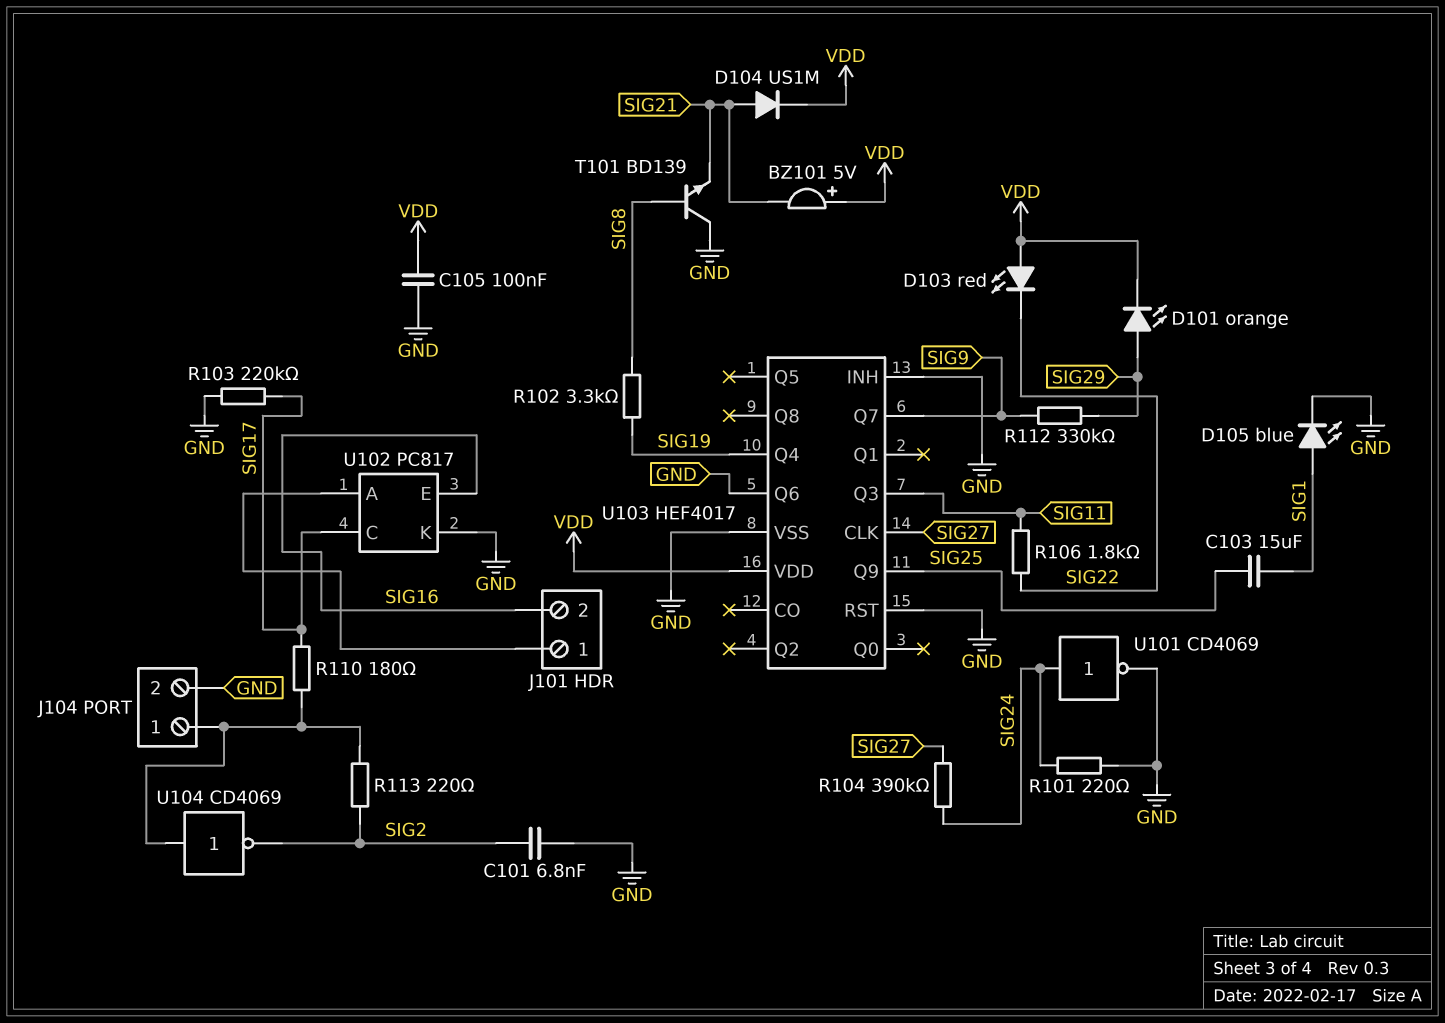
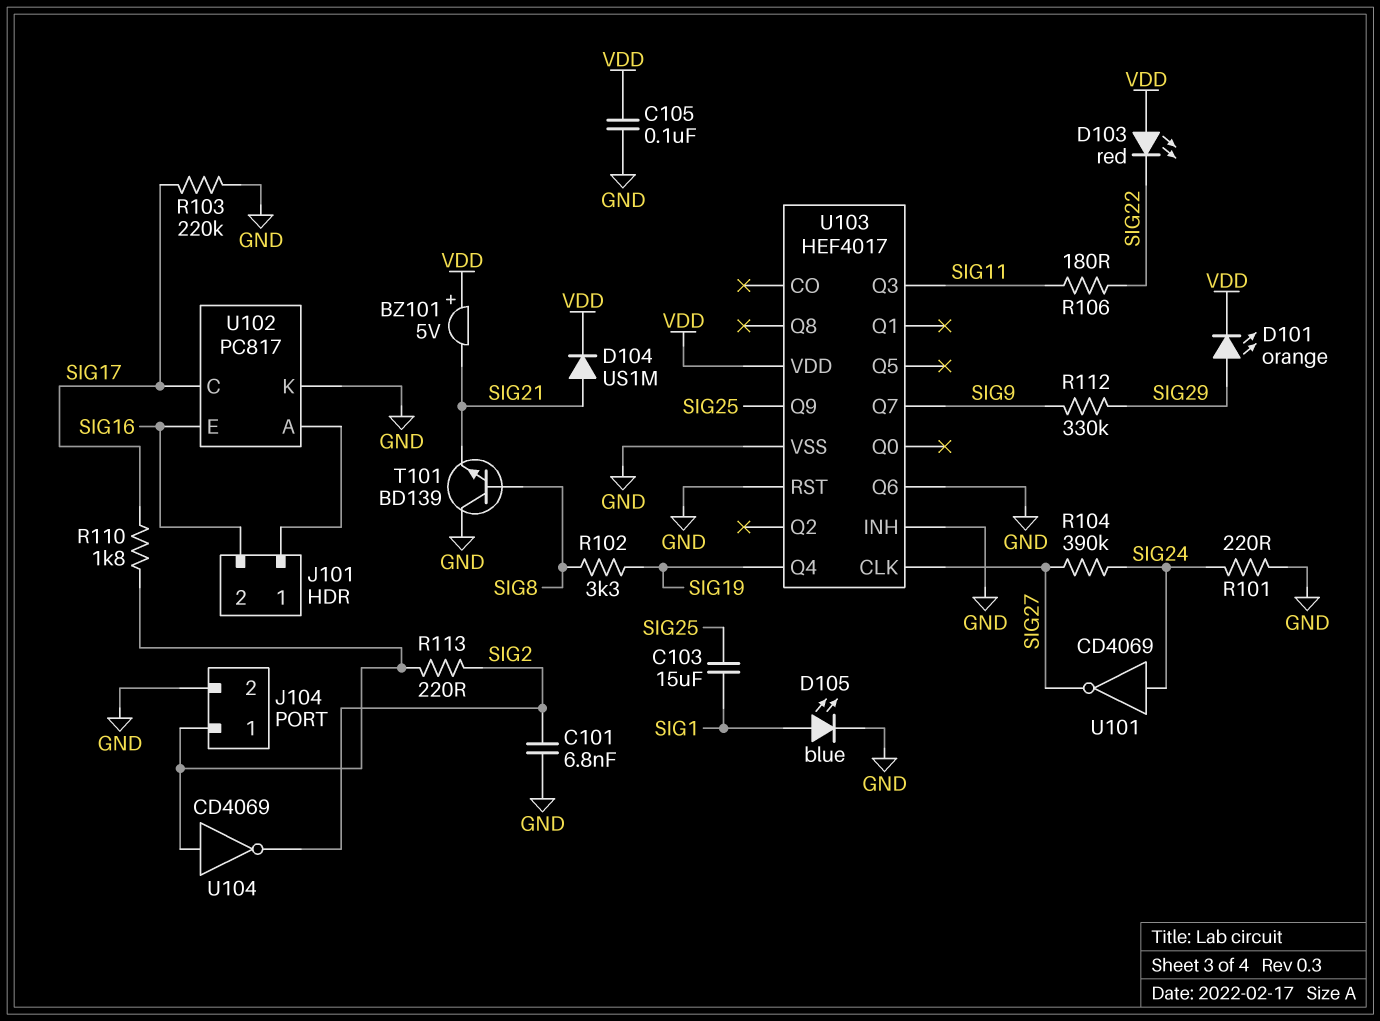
R106: 1.8k (SIG11, SIG22) -> 180 (SIG11, SIG22)
R110: 180 (J104/1, SIG17) -> 1.8k (J104/1, SIG17)
U101: NOT CD4069 (in SIG24, out GND) -> NOT CD4069 (in SIG24, out SIG27)

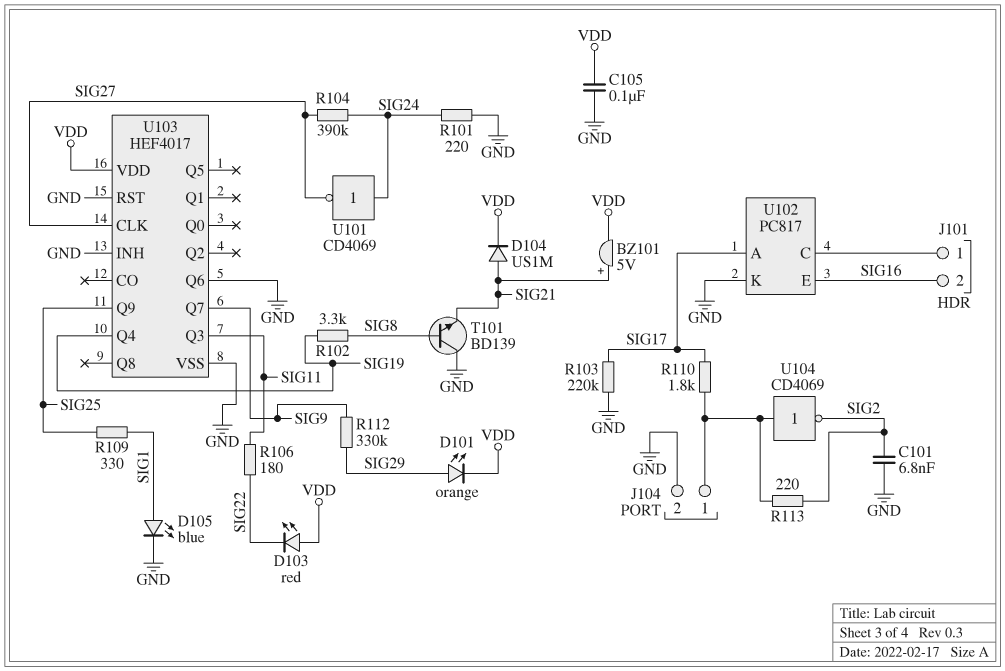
BZ101: buzzer 5V (plus VDD, minus SIG21) -> buzzer 5V (plus SIG21, minus VDD)
C103: 15uF (SIG1, SIG25) -> none
R109: none -> 330 (SIG1, SIG25)
U102 pin A: J101/1 -> SIG17
U102 pin C: SIG17 -> J101/1

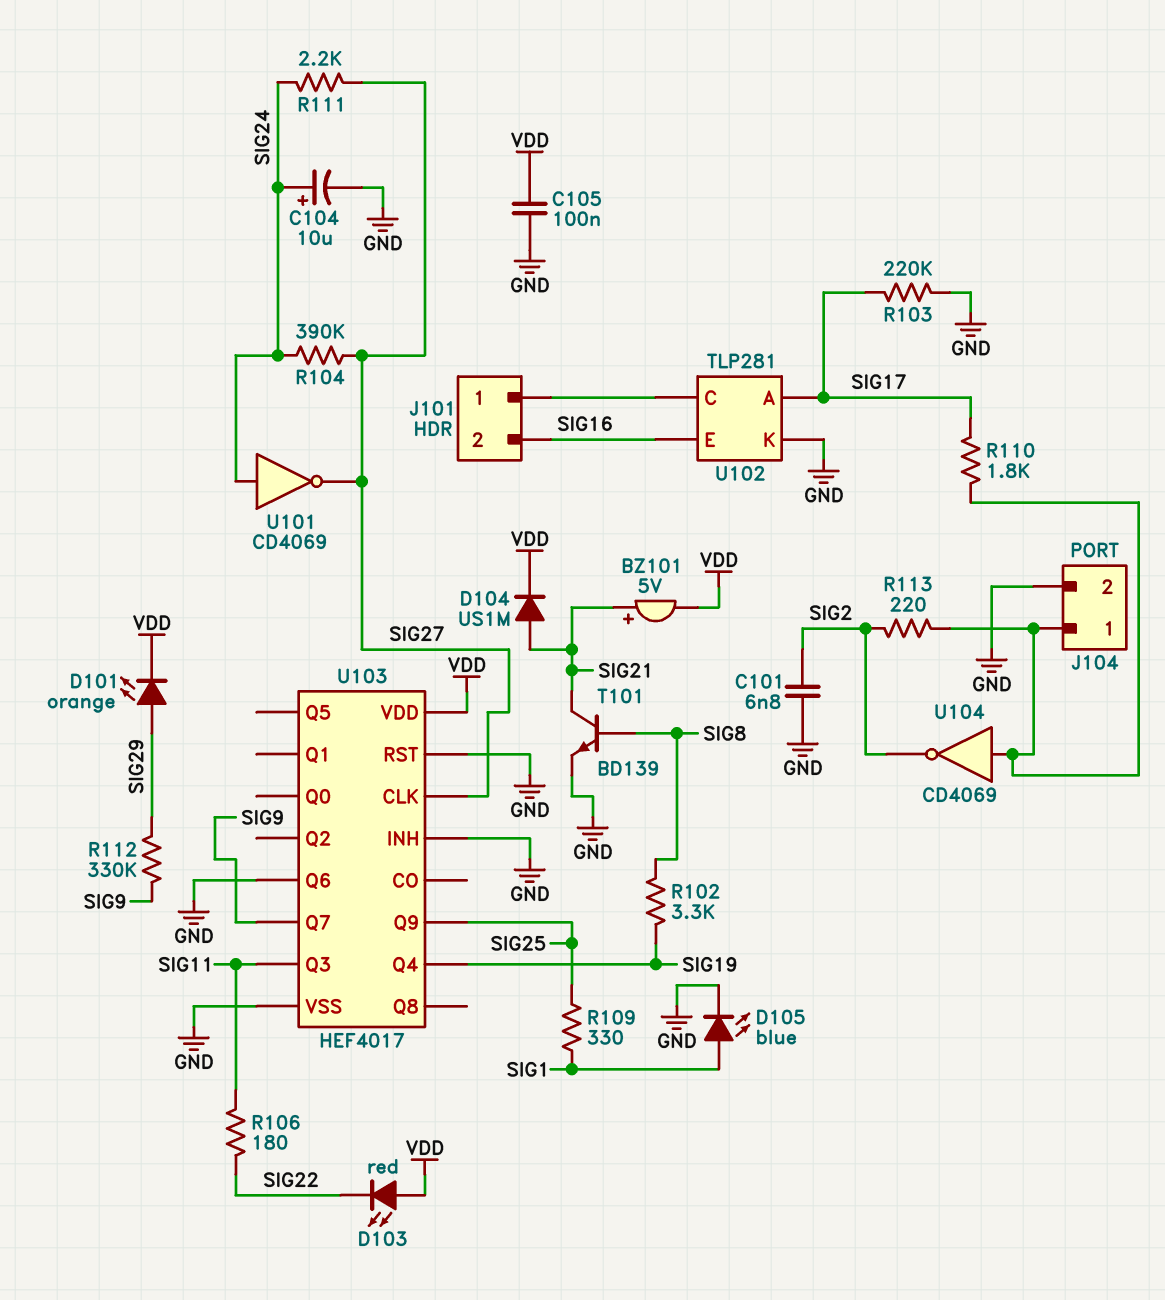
C104: none -> 10uF (plus SIG24, minus GND)
R101: 220 (GND, SIG24) -> none
R111: none -> 2.2k (SIG24, SIG27)
T101: NPN BD139 (B SIG8, C GND, E SIG21) -> NPN BD139 (B SIG8, C SIG21, E GND)
U102: PC817 -> TLP281

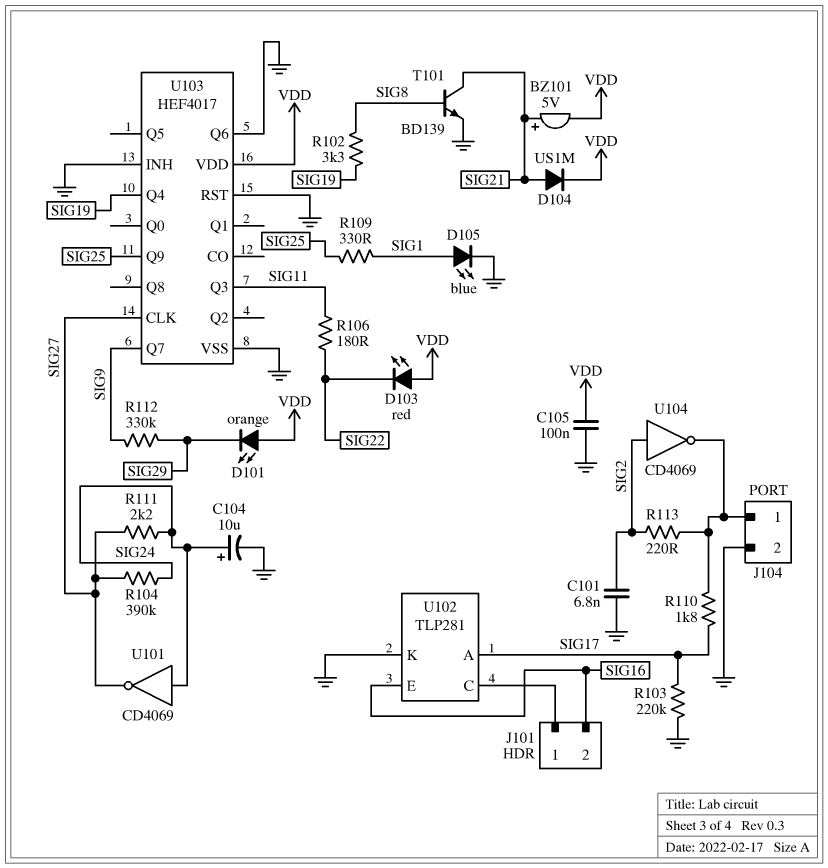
D101: LED orange (A SIG29, K VDD) -> LED orange (A VDD, K SIG29)
U104: NOT CD4069 (in J104/1, out SIG2) -> NOT CD4069 (in SIG2, out J104/1)

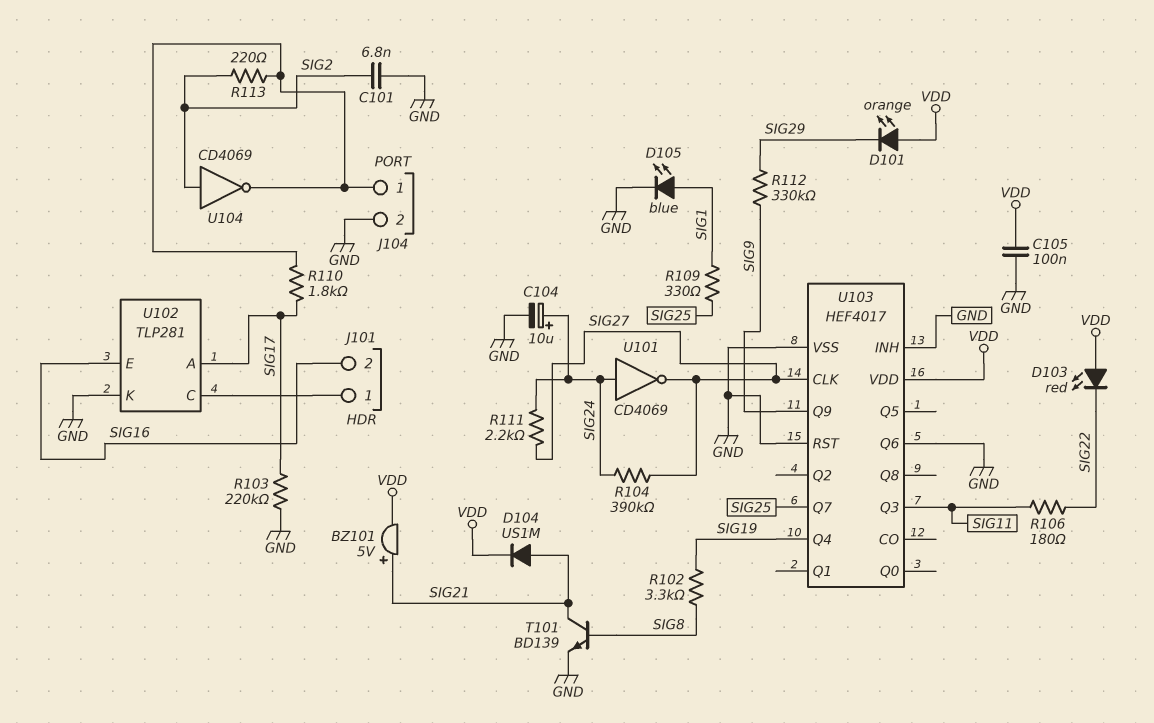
U103 pin Q7: SIG9 -> SIG25
U103 pin Q9: SIG25 -> SIG9

